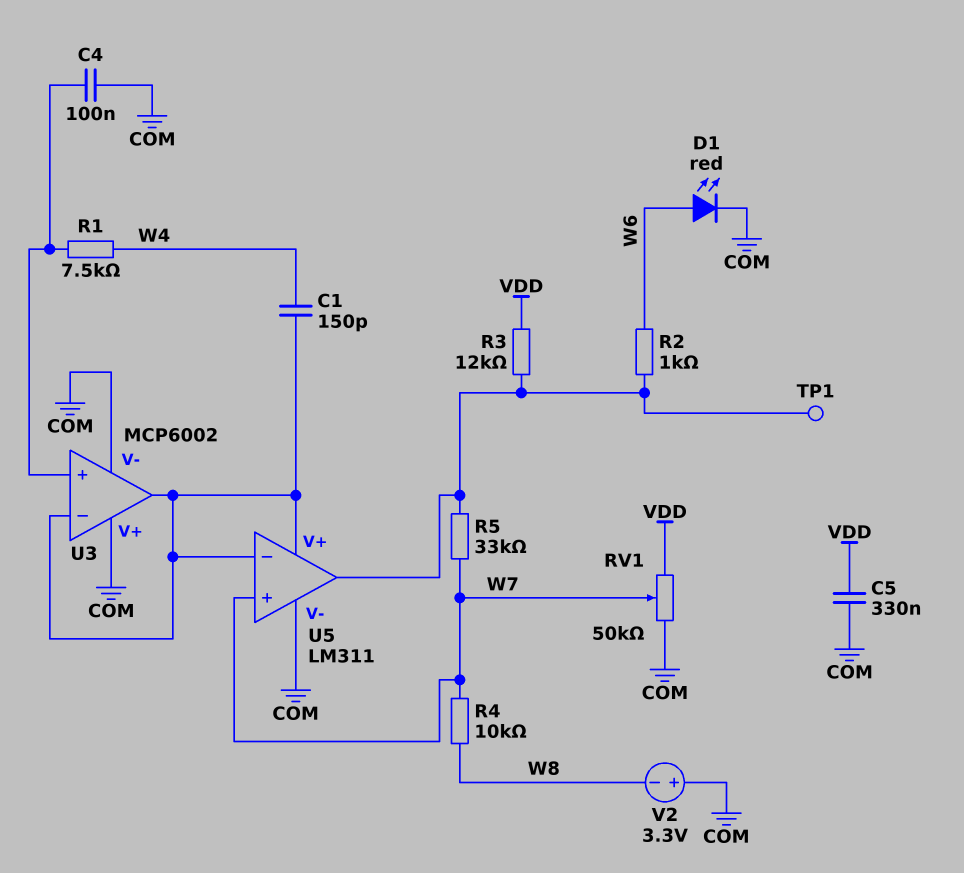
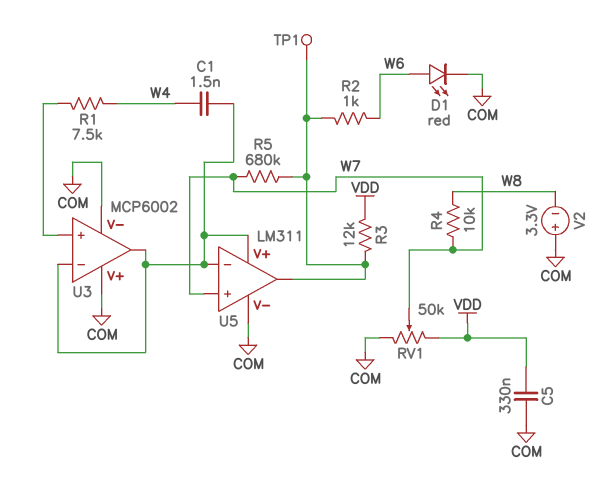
C1: 150pF (U3/in-, W4) -> 1.5nF (U3/in-, W4)
C4: 100nF (COM, U3/in+) -> none
R5: 33k (U5/out, W7) -> 680k (U5/out, W7)

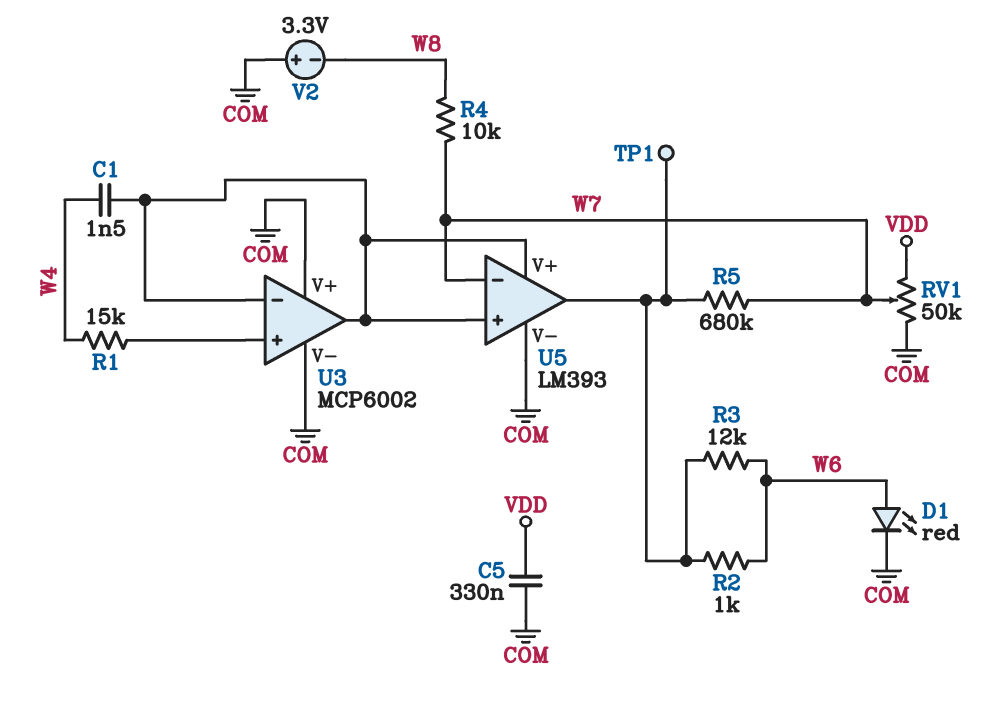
R1: 7.5k (U3/in+, W4) -> 15k (U3/in+, W4)
R3: 12k (U5/out, VDD) -> 12k (U5/out, W6)
U5: LM311 -> LM393
U5 pin in+: W7 -> U3/in-
U5 pin in-: U3/in- -> W7

